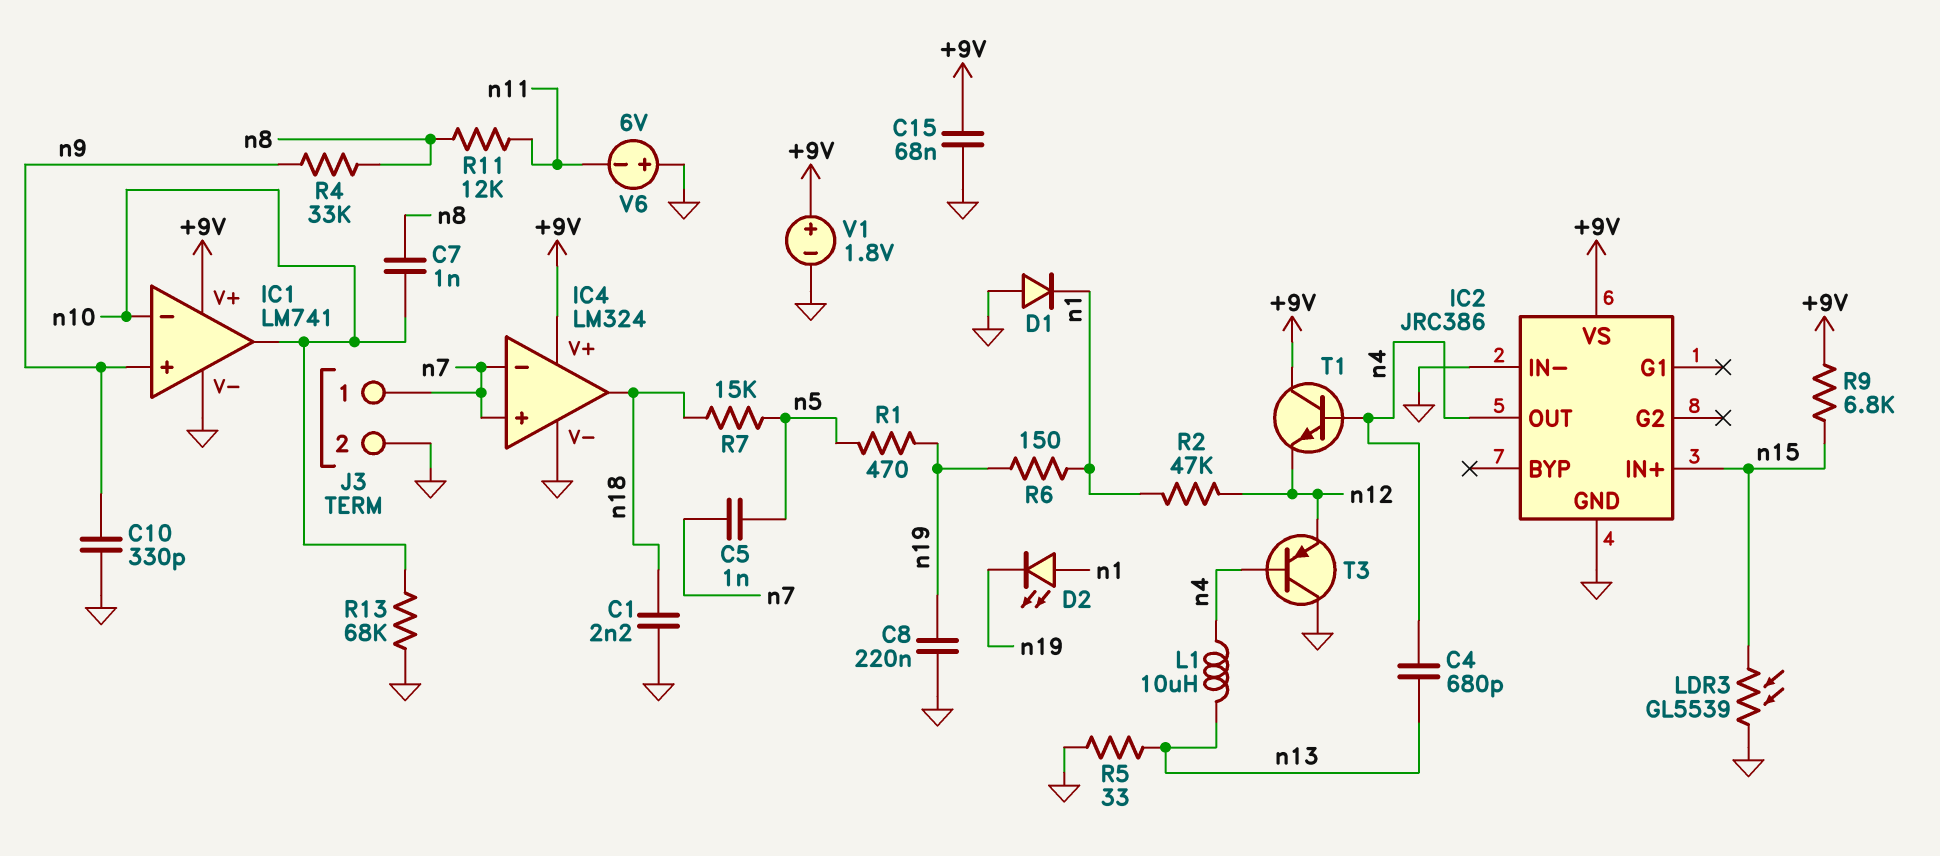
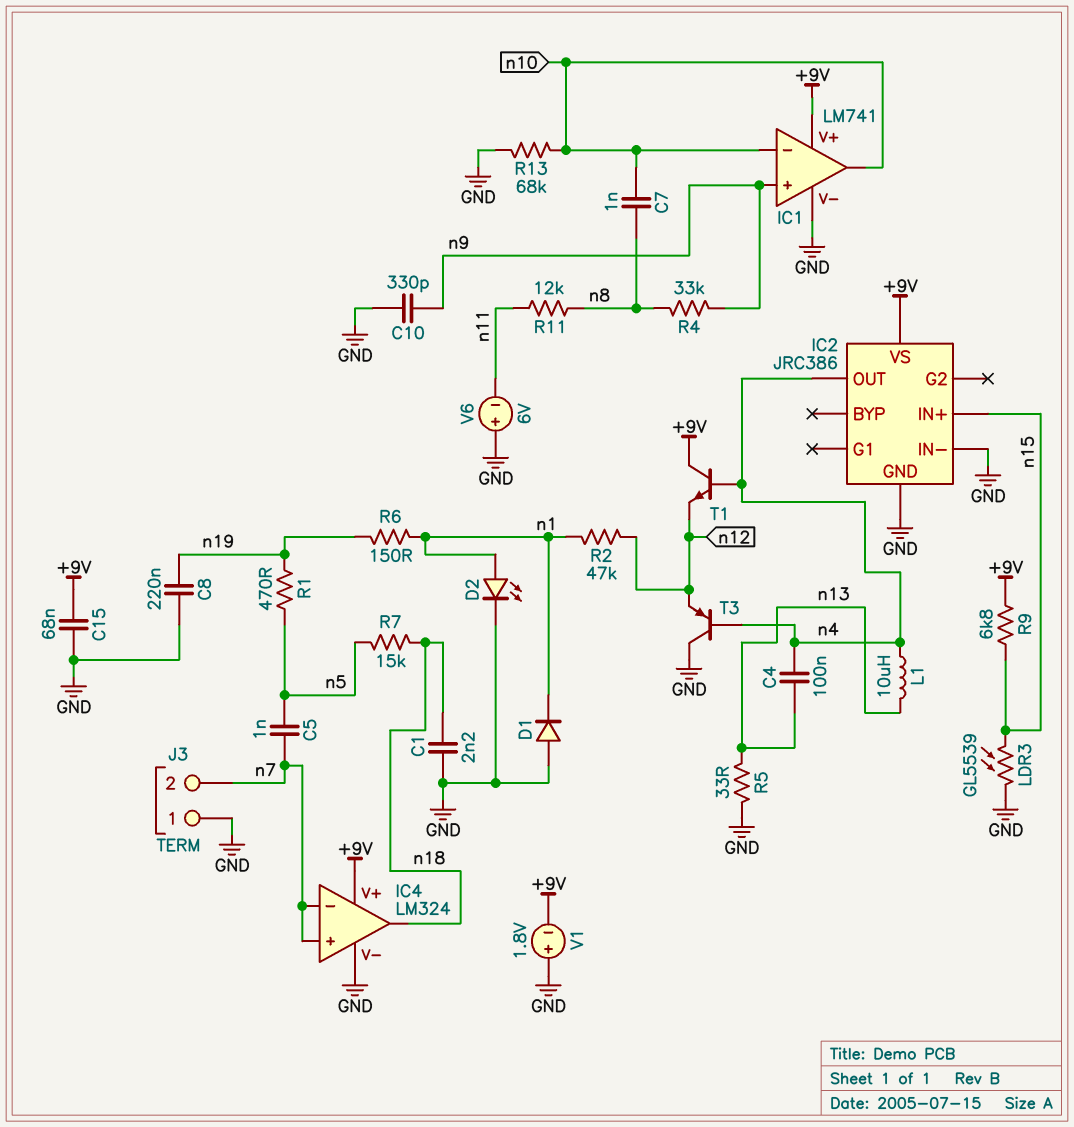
C4: 680pF (n4, n13) -> 100nF (n4, n13)
D2: LED (A n1, K n19) -> LED (A n1, K GND)
J3 pin 1: n7 -> GND
J3 pin 2: GND -> n7
V1: 1.8V (plus +9V, minus GND) -> 1.8V (plus GND, minus +9V)

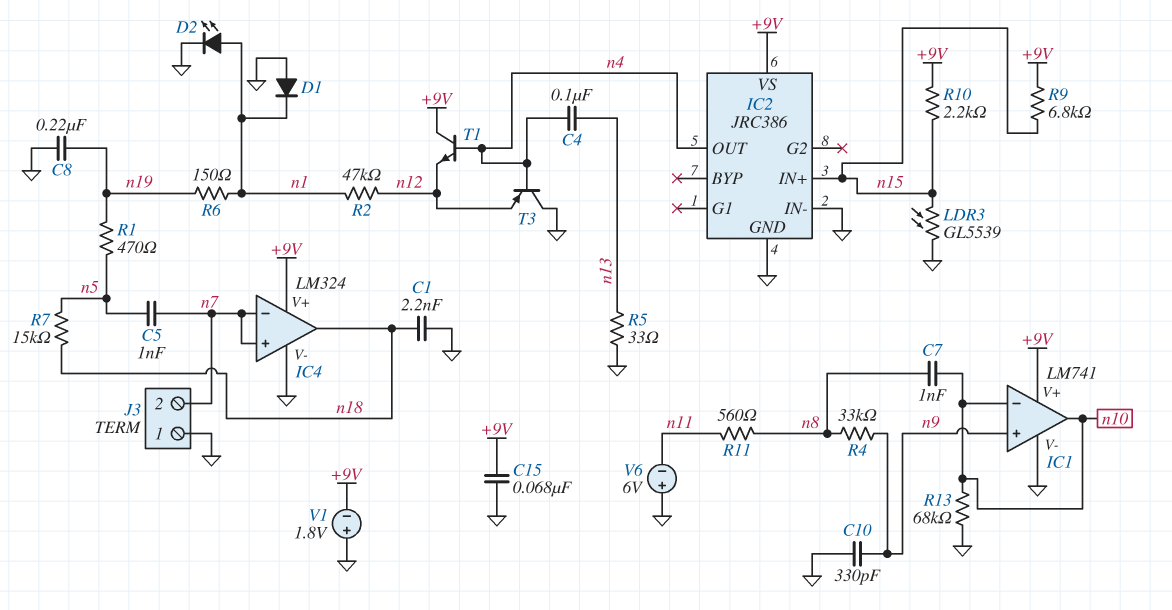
L1: 10uH (n4, n13) -> none
R10: none -> 2.2k (+9V, n15)
R11: 12k (n8, n11) -> 560 (n8, n11)

